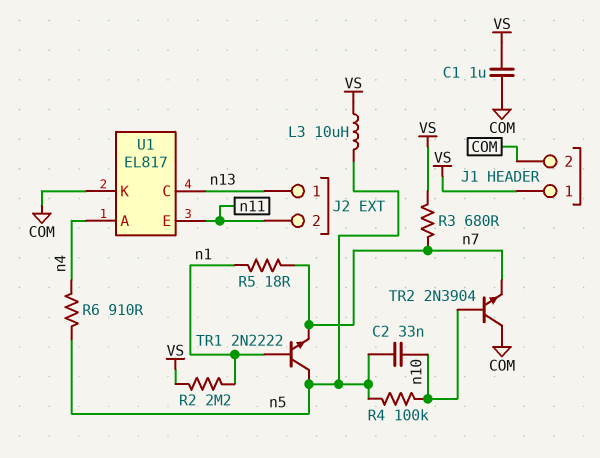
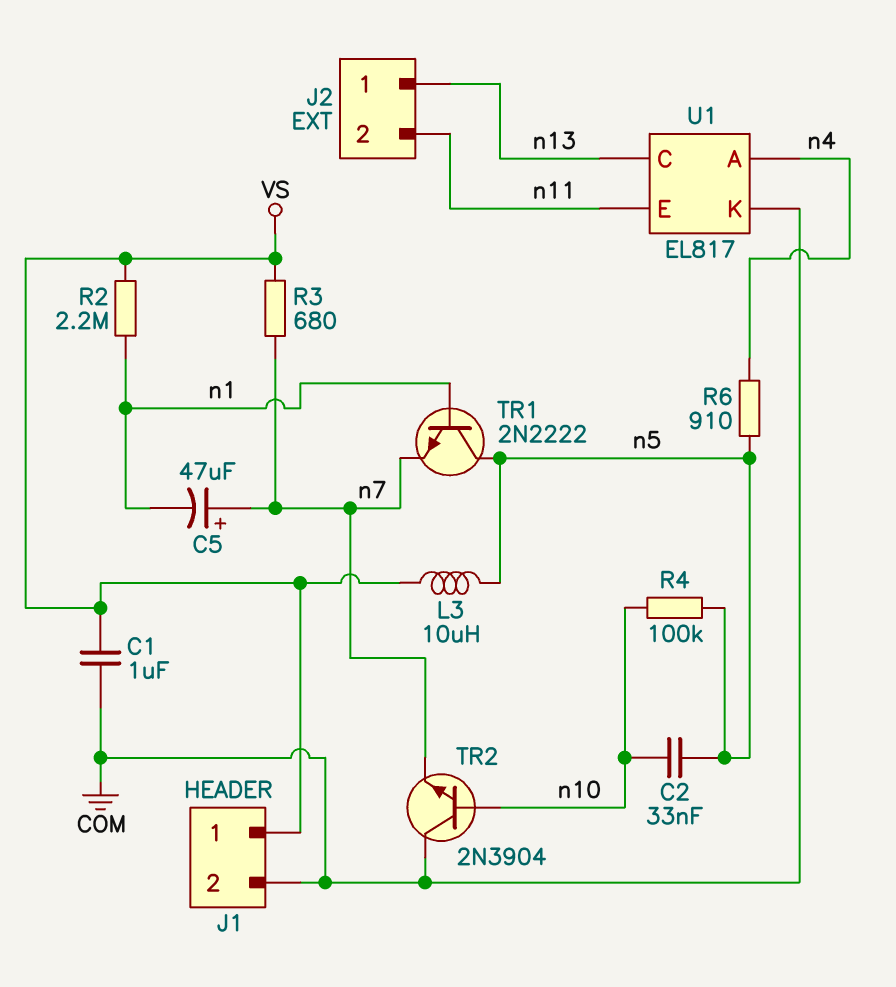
C5: none -> 47uF (plus n7, minus n1)
R5: 18 (n1, n7) -> none

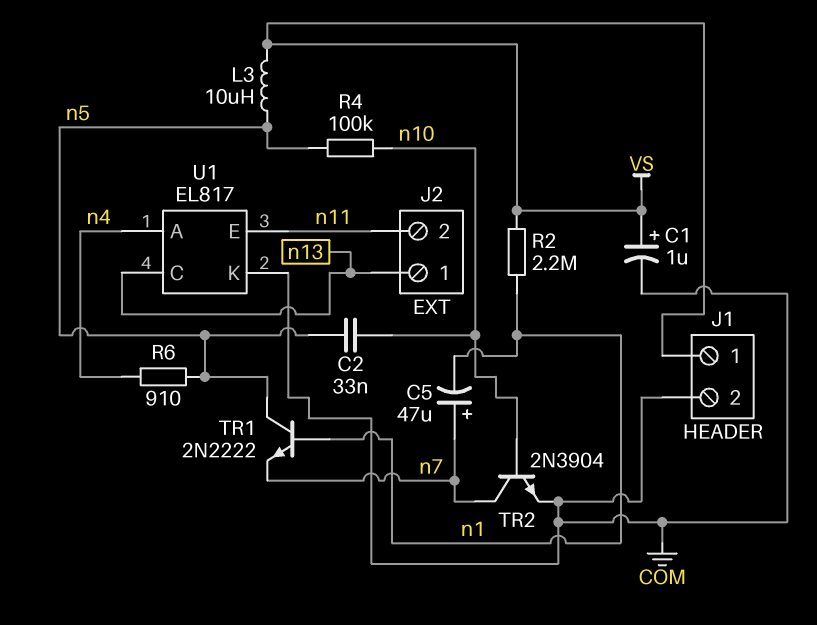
C1: 1uF (COM, VS) -> 1uF (plus VS, minus COM)
R3: 680 (VS, n7) -> none
TR2: NPN 2N3904 (B n10, C COM, E n7) -> NPN 2N3904 (B n10, C n7, E COM)

